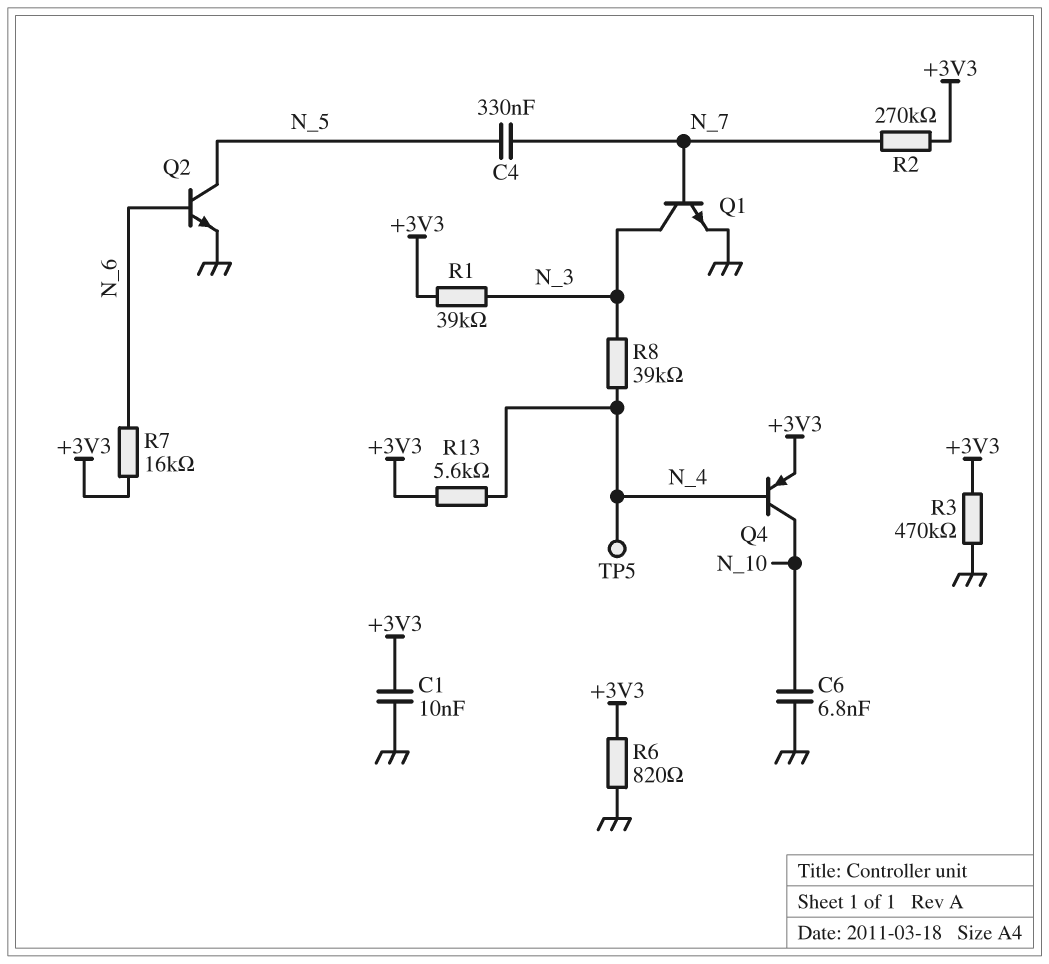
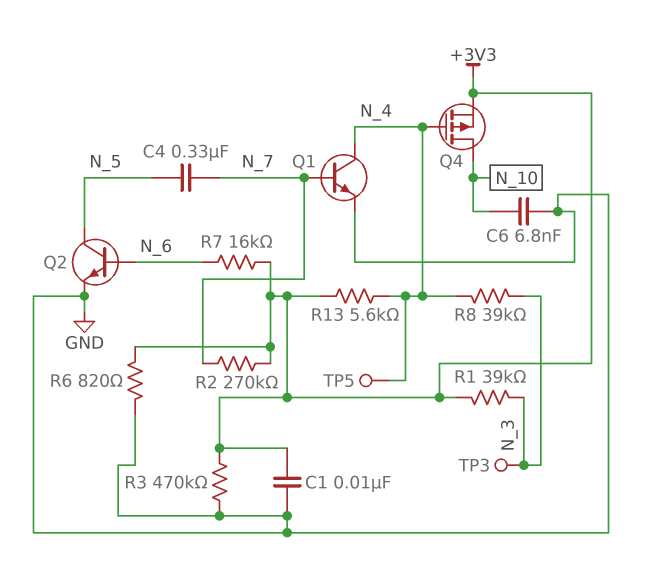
Q1: NPN (B N_7, C N_3, E GND) -> NPN (B N_7, C N_4, E GND)
Q4: PNP (B N_4, C N_10, E +3V3) -> PMOS (G N_4, D N_10, S +3V3)
TP3: none -> test point (N_3)

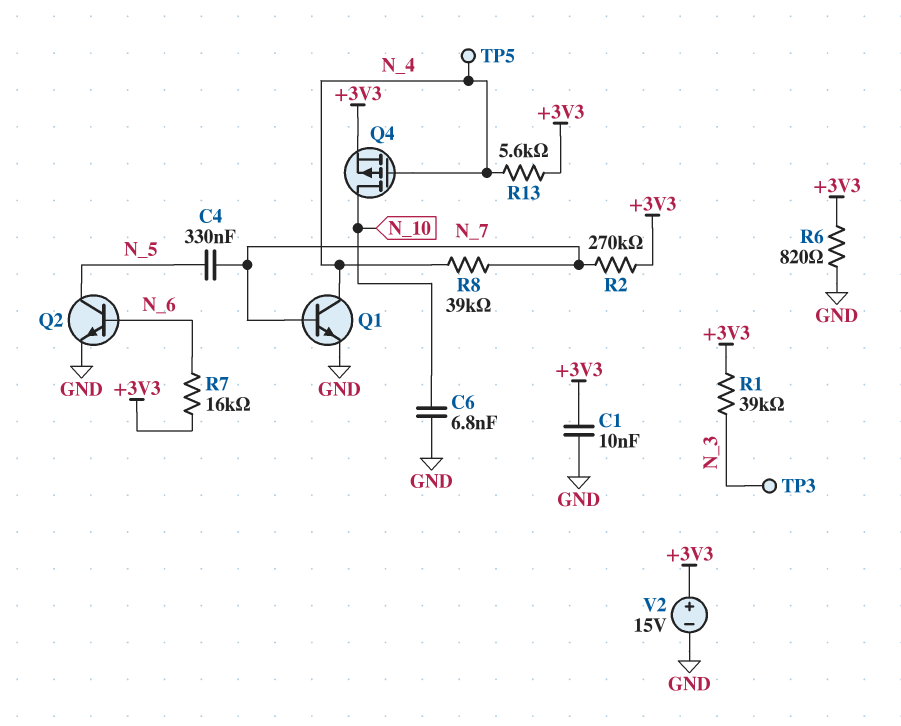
R3: 470k (+3V3, GND) -> none
R8: 39k (N_3, N_4) -> 39k (N_4, N_7)
V2: none -> 15V (plus +3V3, minus GND)

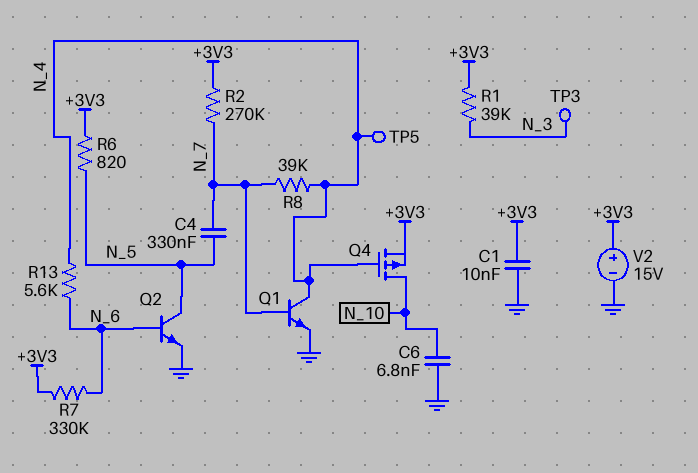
R6: 820 (+3V3, GND) -> 820 (+3V3, N_5)
R7: 16k (+3V3, N_6) -> 330k (+3V3, N_6)
R13: 5.6k (+3V3, N_4) -> 5.6k (N_4, N_6)

